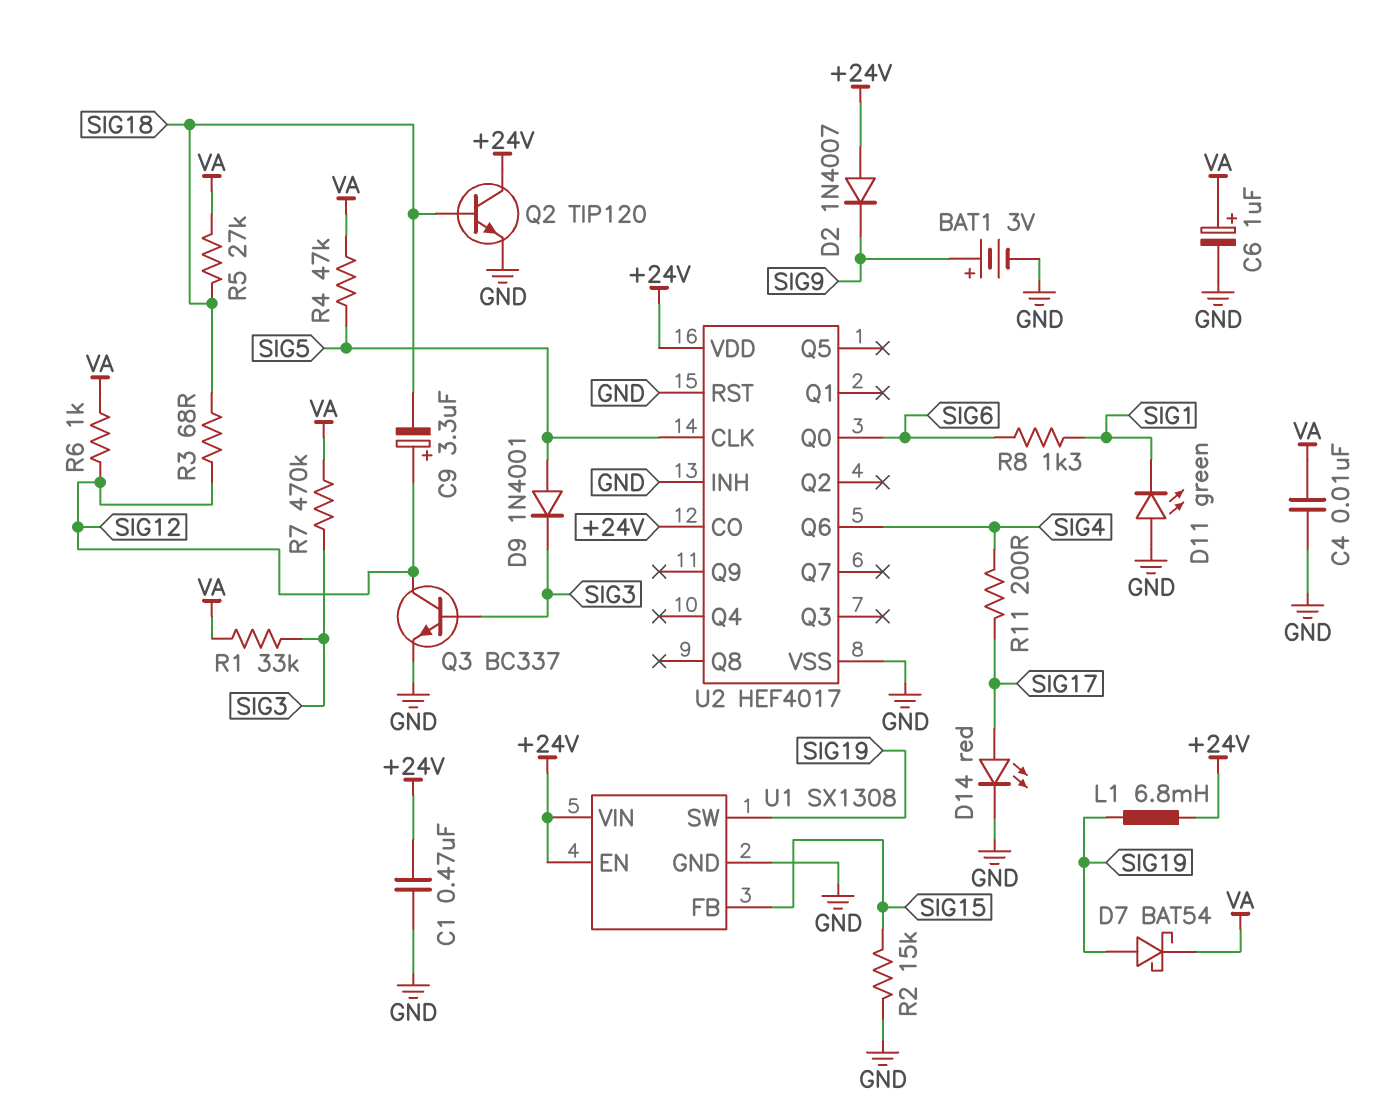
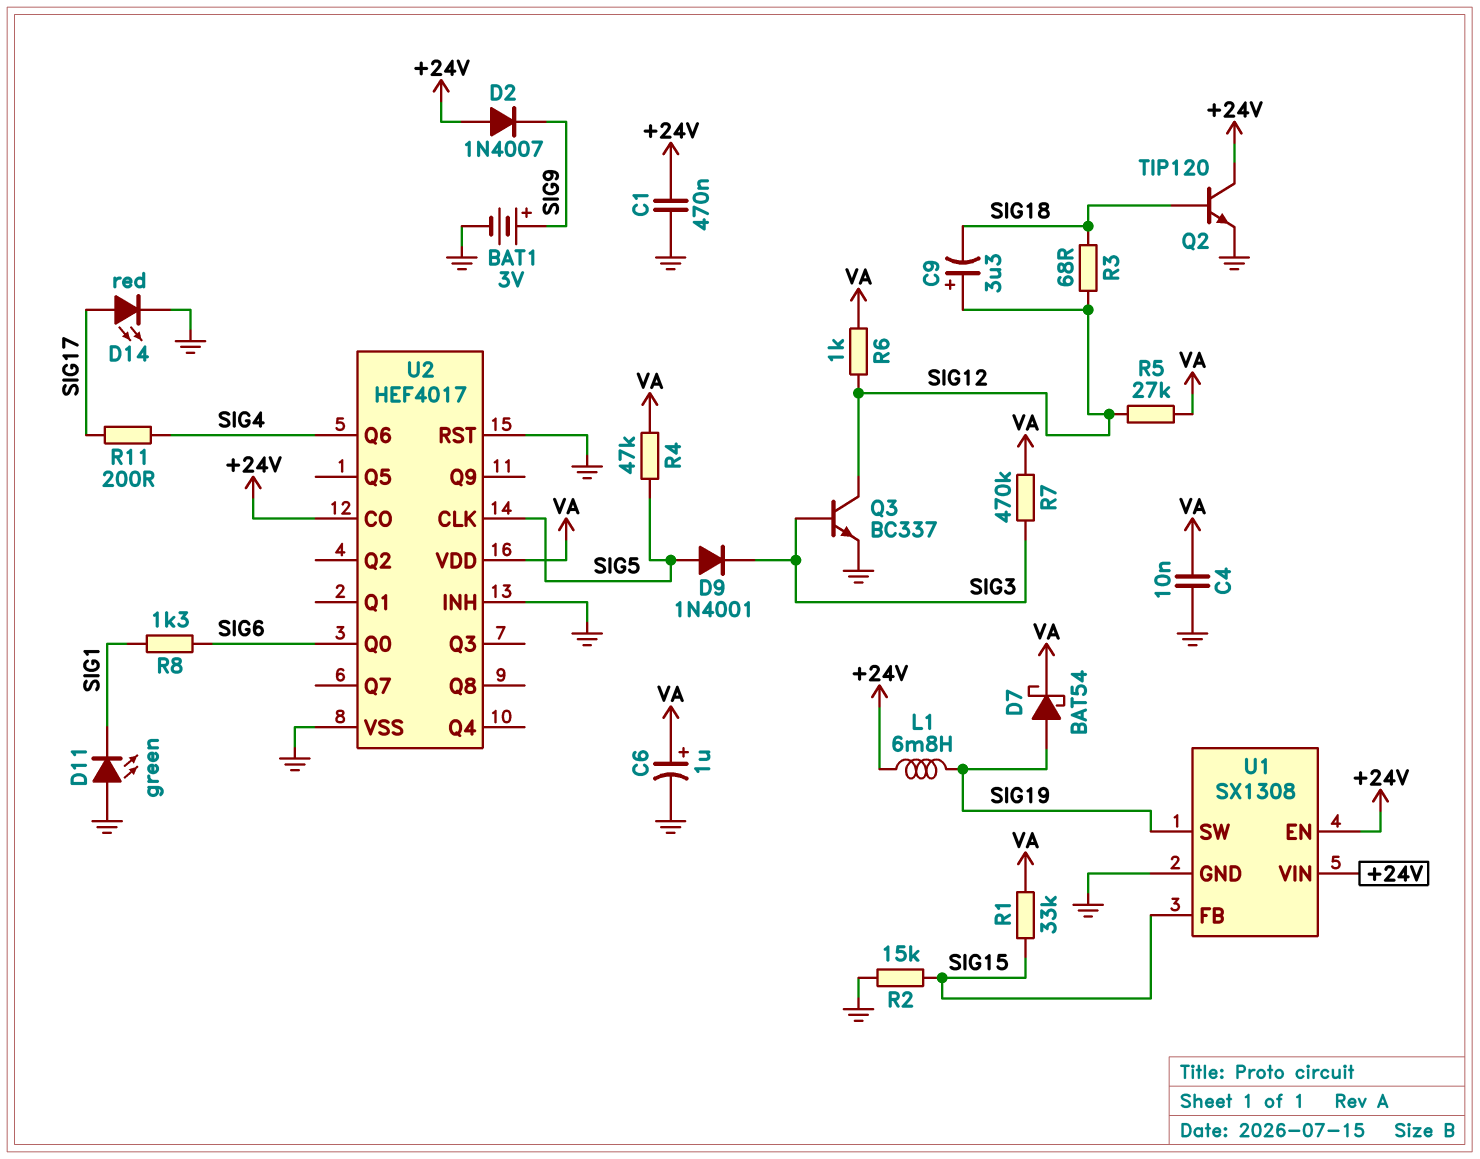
R1: 33k (SIG3, VA) -> 33k (SIG15, VA)
R5: 27k (SIG18, VA) -> 27k (SIG12, VA)
U2 pin VDD: +24V -> VA

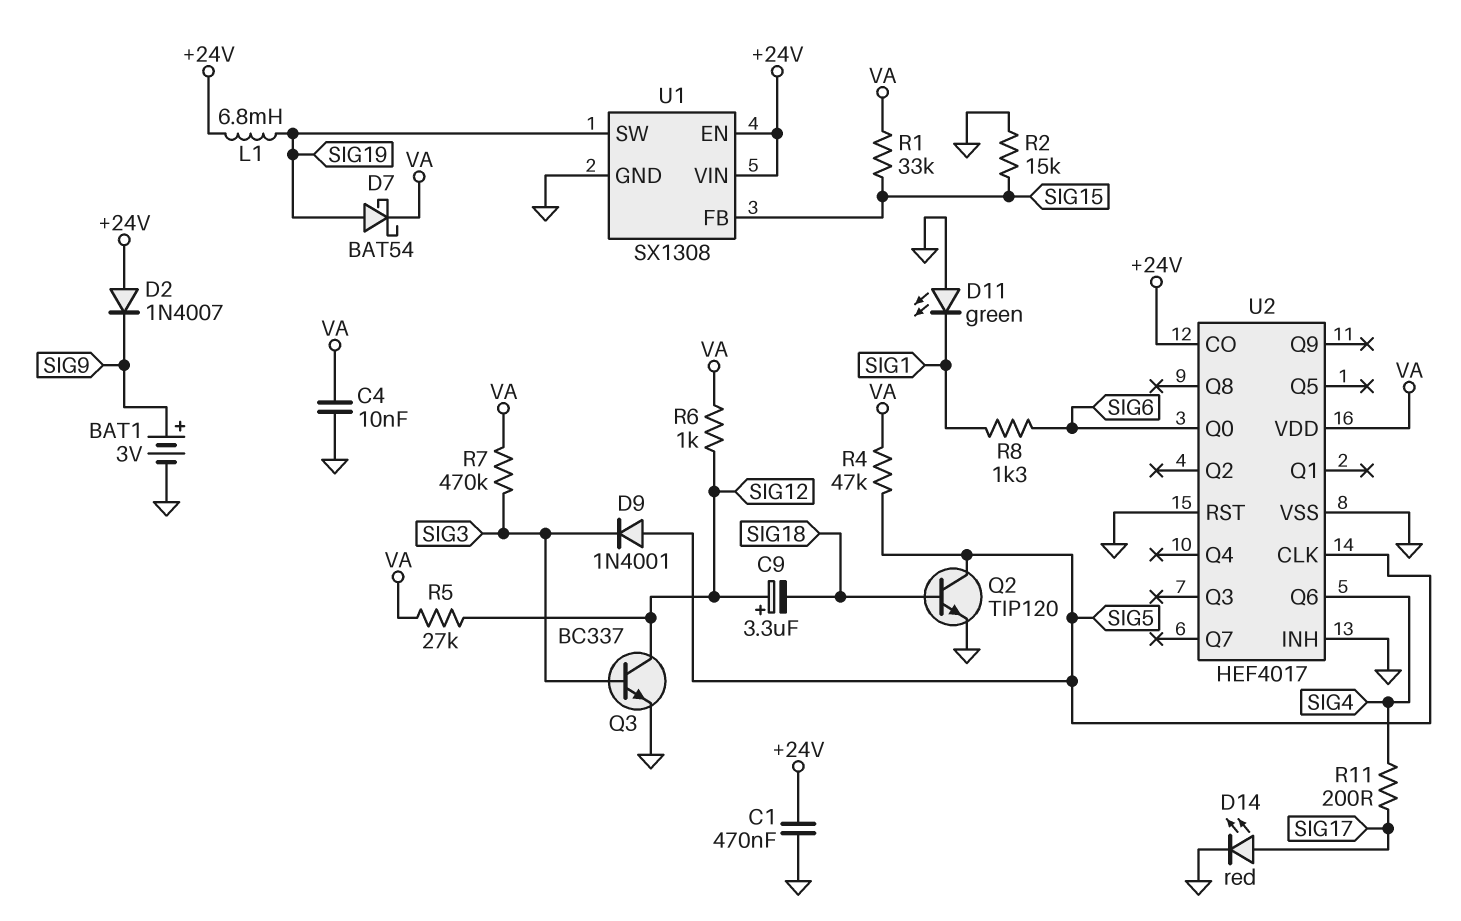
C6: 1uF (plus VA, minus GND) -> none
Q2: NPN TIP120 (B SIG18, C +24V, E GND) -> NPN TIP120 (B SIG18, C SIG5, E GND)
R3: 68 (SIG12, SIG18) -> none

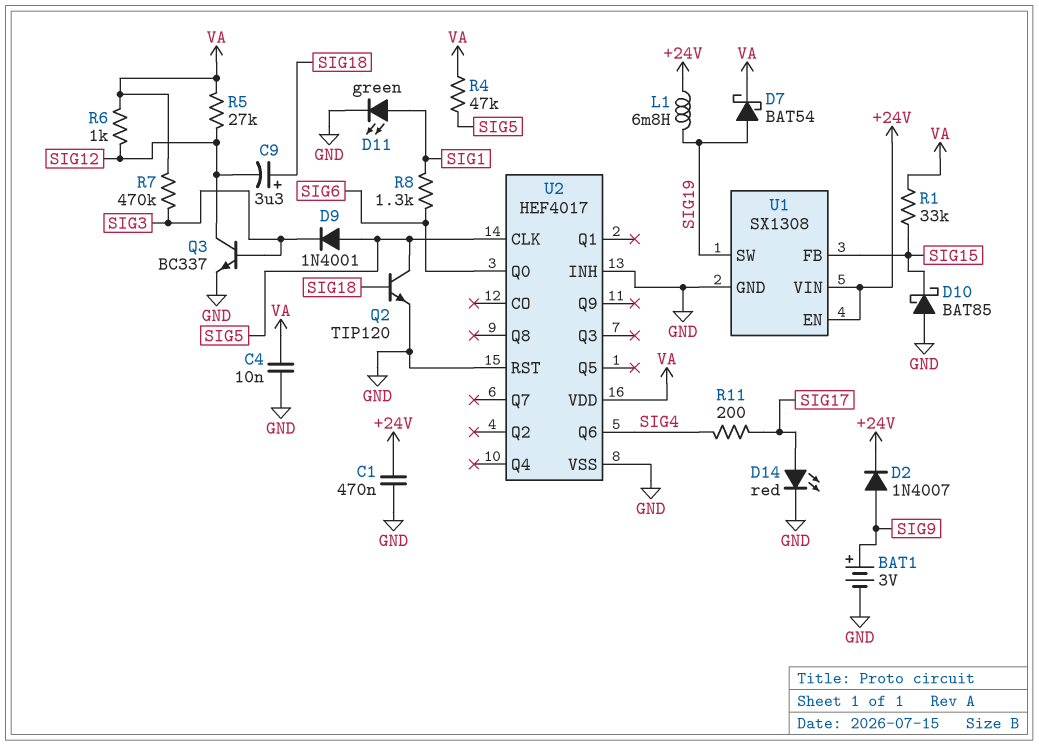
C9: 3.3uF (plus SIG12, minus SIG18) -> 3.3uF (plus SIG18, minus SIG12)
D2: diode 1N4007 (A +24V, K SIG9) -> diode 1N4007 (A SIG9, K +24V)
D10: none -> schottky BAT85 (A GND, K SIG15)
D11: LED green (A GND, K SIG1) -> LED green (A SIG1, K GND)
R2: 15k (GND, SIG15) -> none
U2 pin CO: +24V -> none

